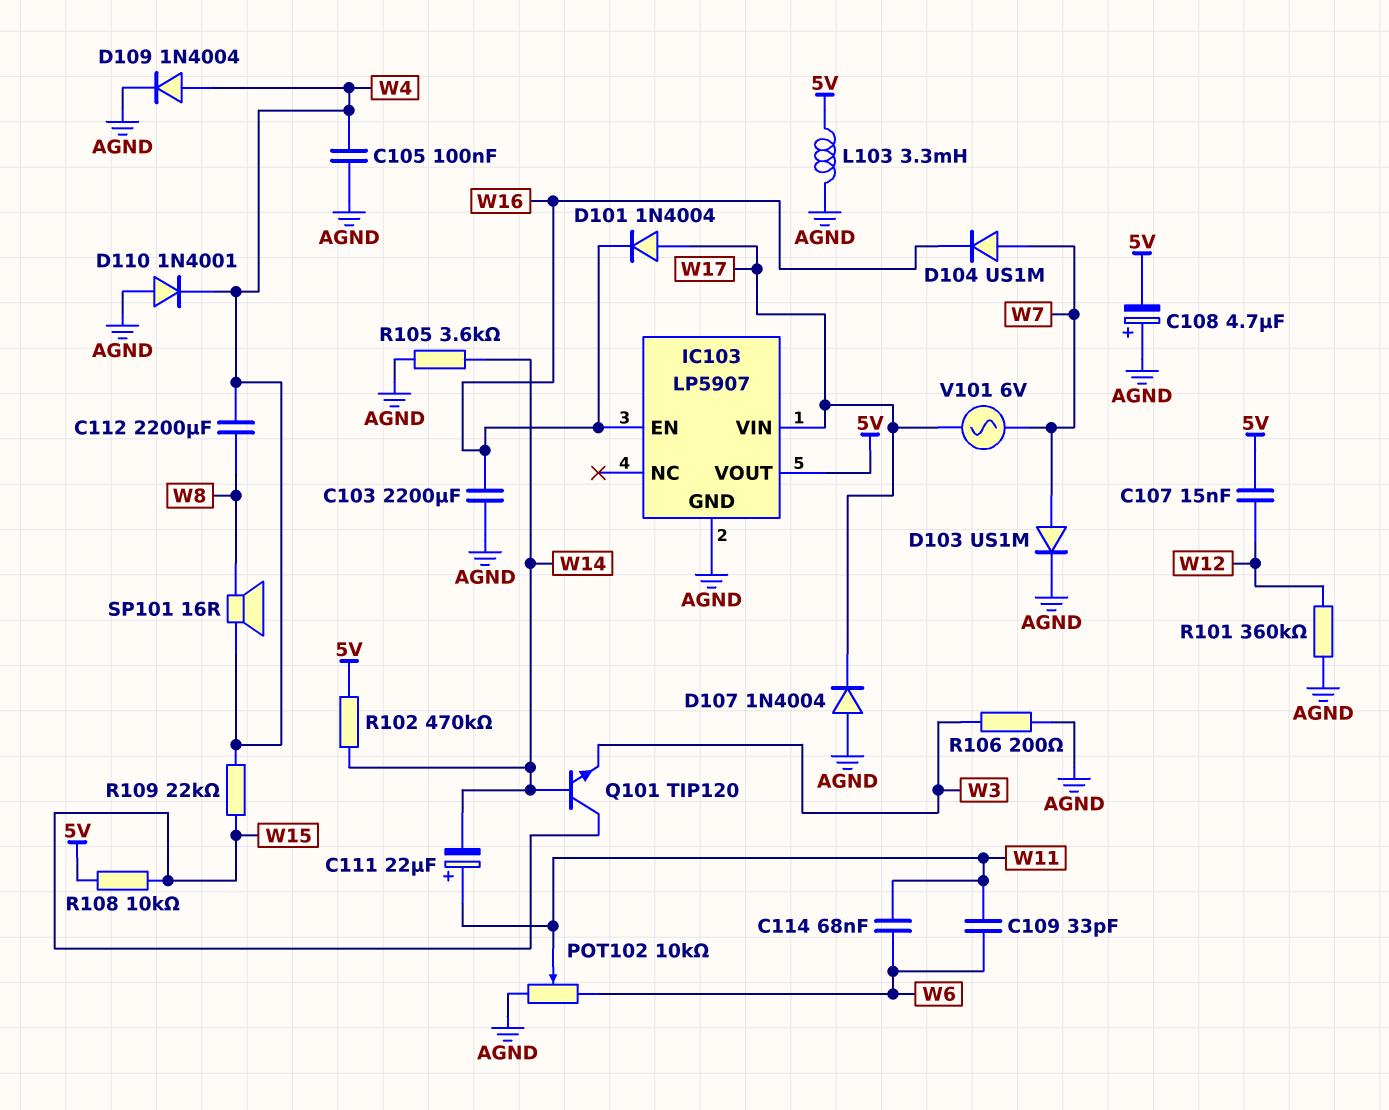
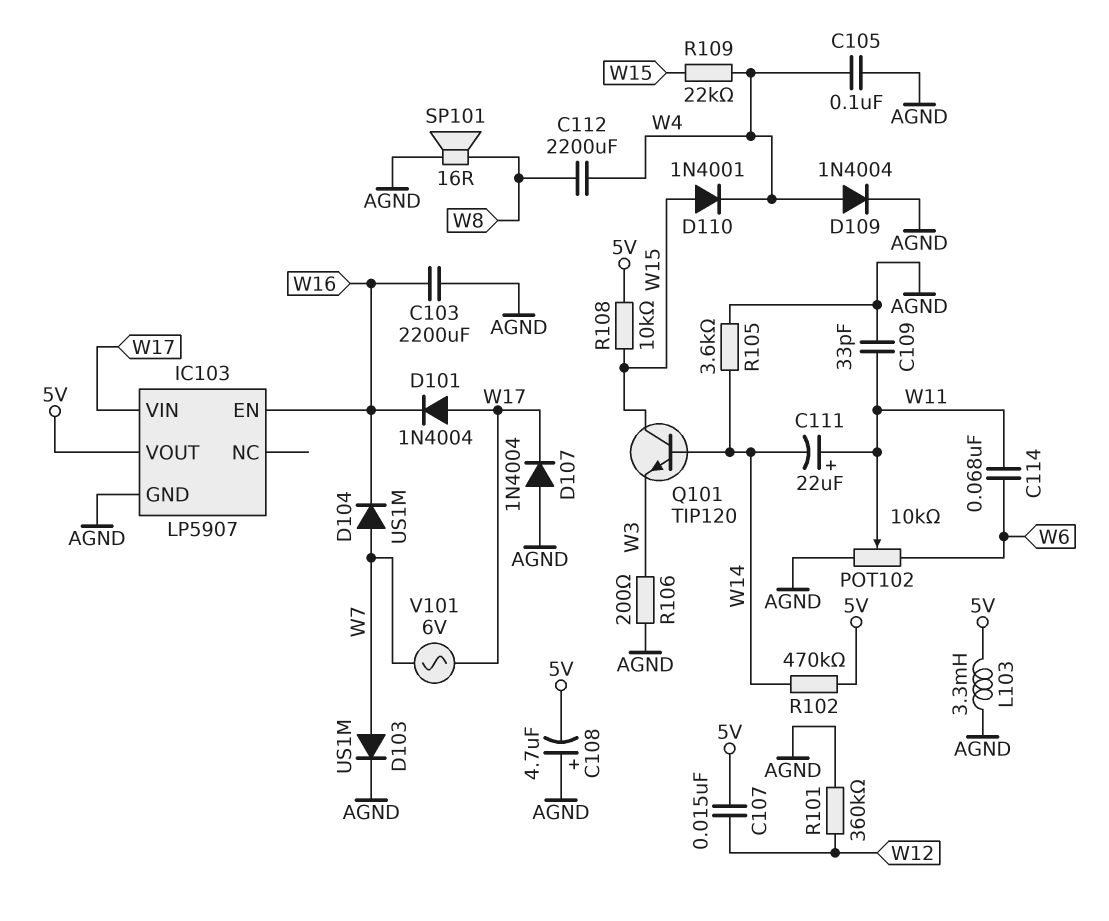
C109: 33pF (W6, W11) -> 33pF (AGND, W11)
D110: diode 1N4001 (A AGND, K W4) -> diode 1N4001 (A W15, K W4)
SP101: speaker 16R (W4, W8) -> speaker 16R (AGND, W8)

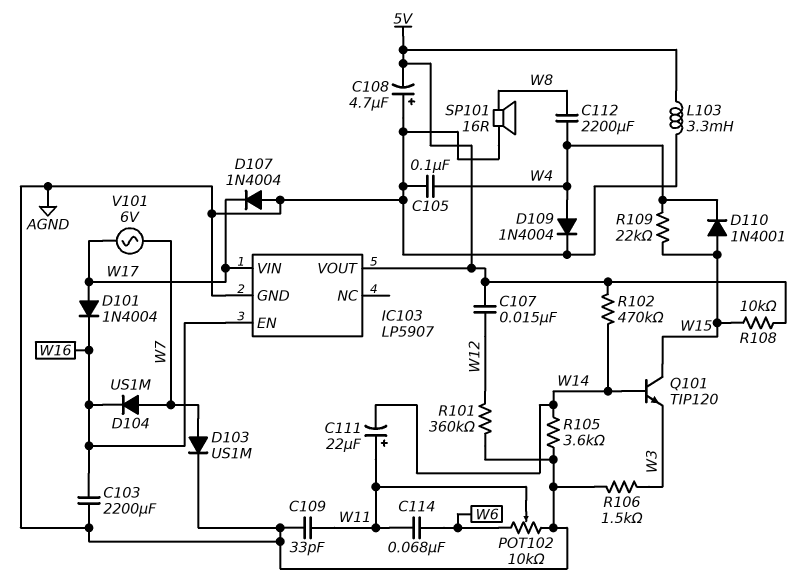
R106: 200 (AGND, W3) -> 1.5k (AGND, W3)

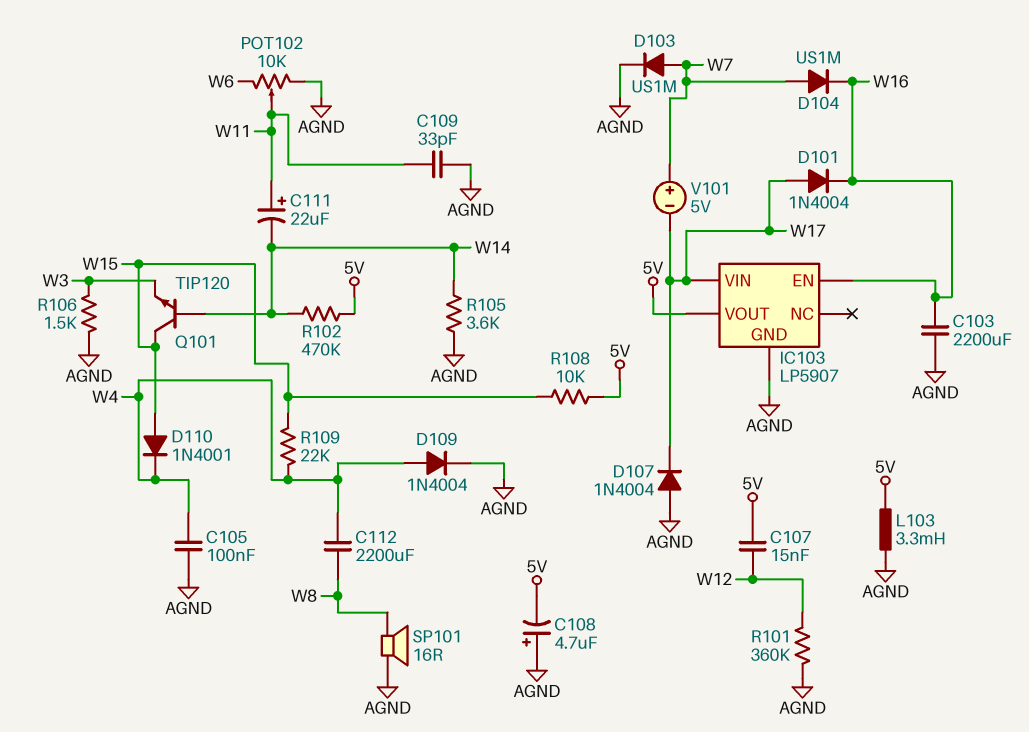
C114: 68nF (W6, W11) -> none
V101: AC 6V (W7, W17) -> 5V (plus W7, minus W17)

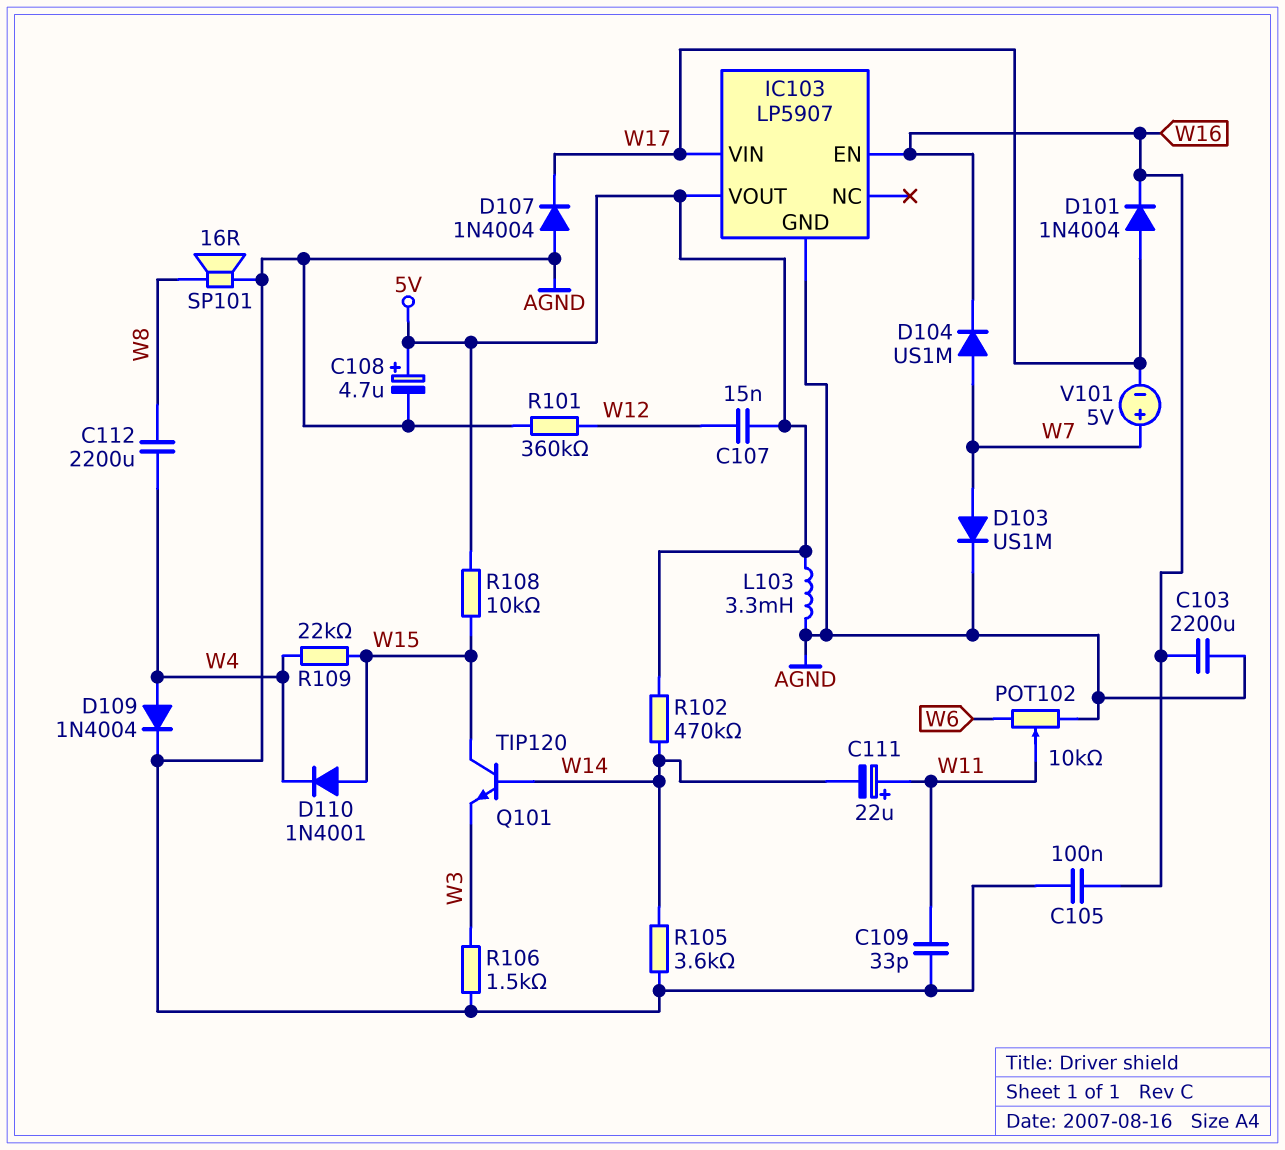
C105: 100nF (AGND, W4) -> 100nF (AGND, W16)
C108: 4.7uF (plus AGND, minus 5V) -> 4.7uF (plus 5V, minus AGND)

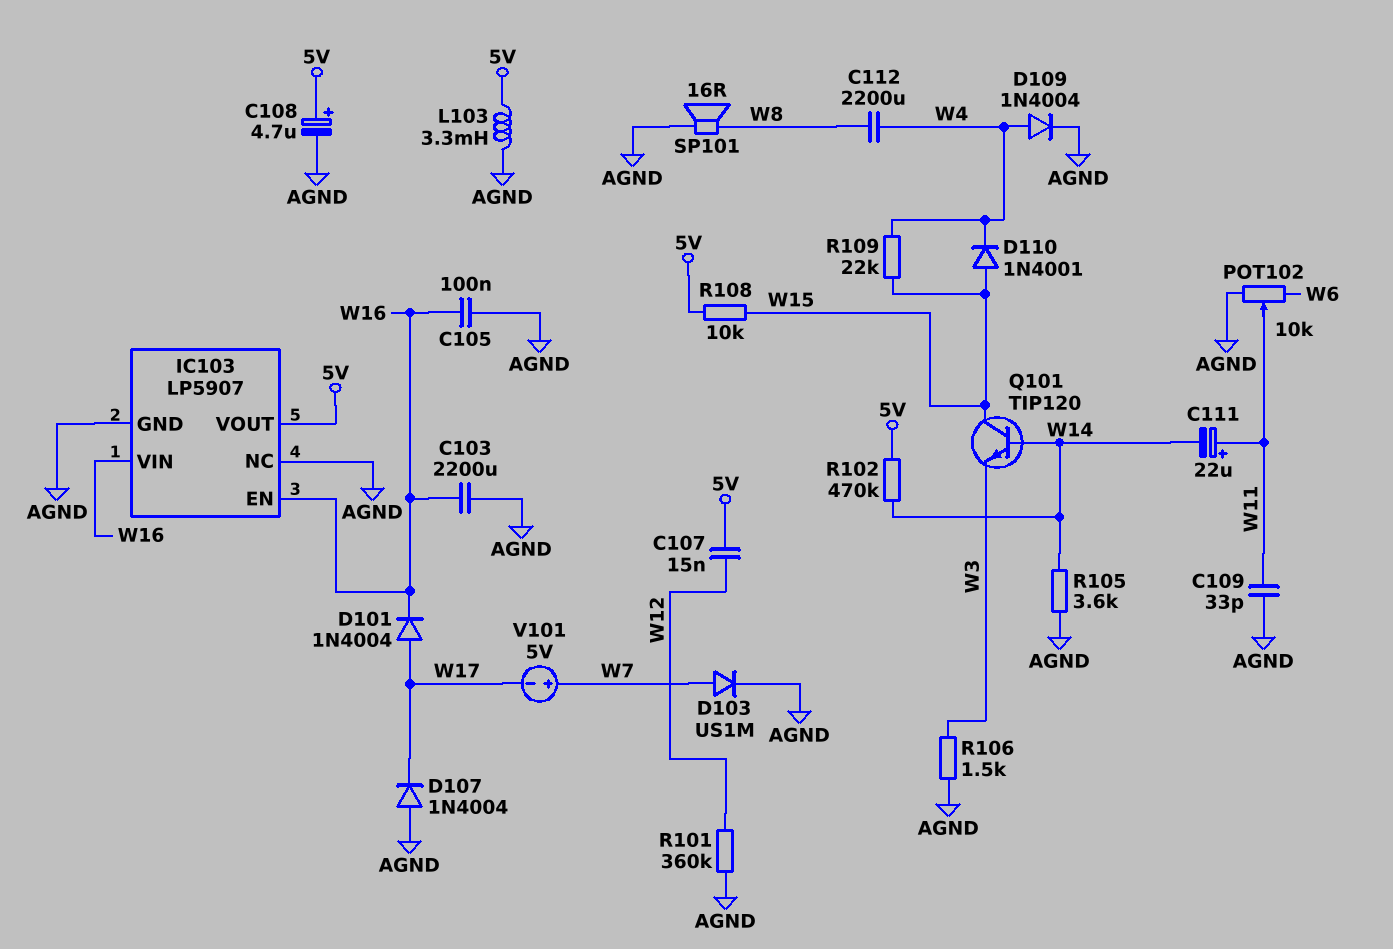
D104: diode US1M (A W7, K W16) -> none
IC103 pin NC: none -> AGND
IC103 pin VIN: W17 -> W16

